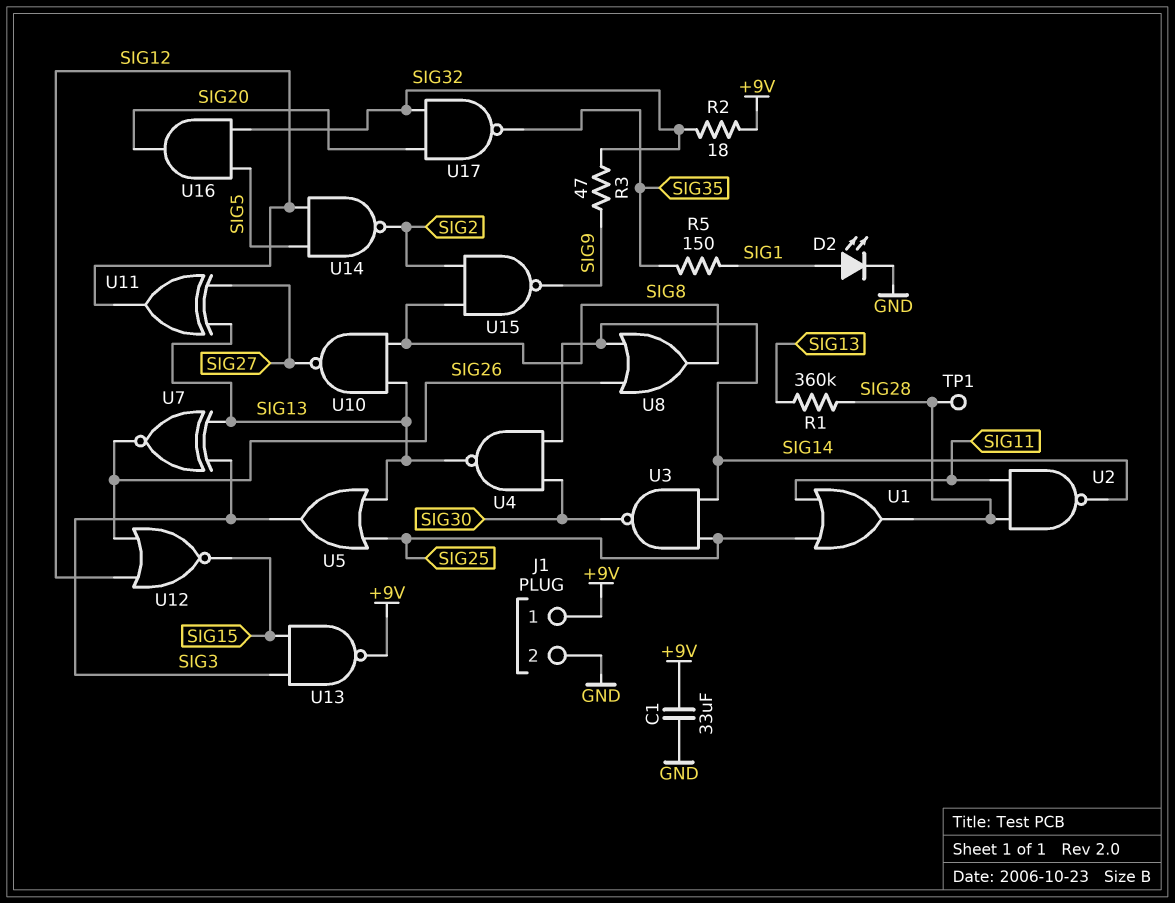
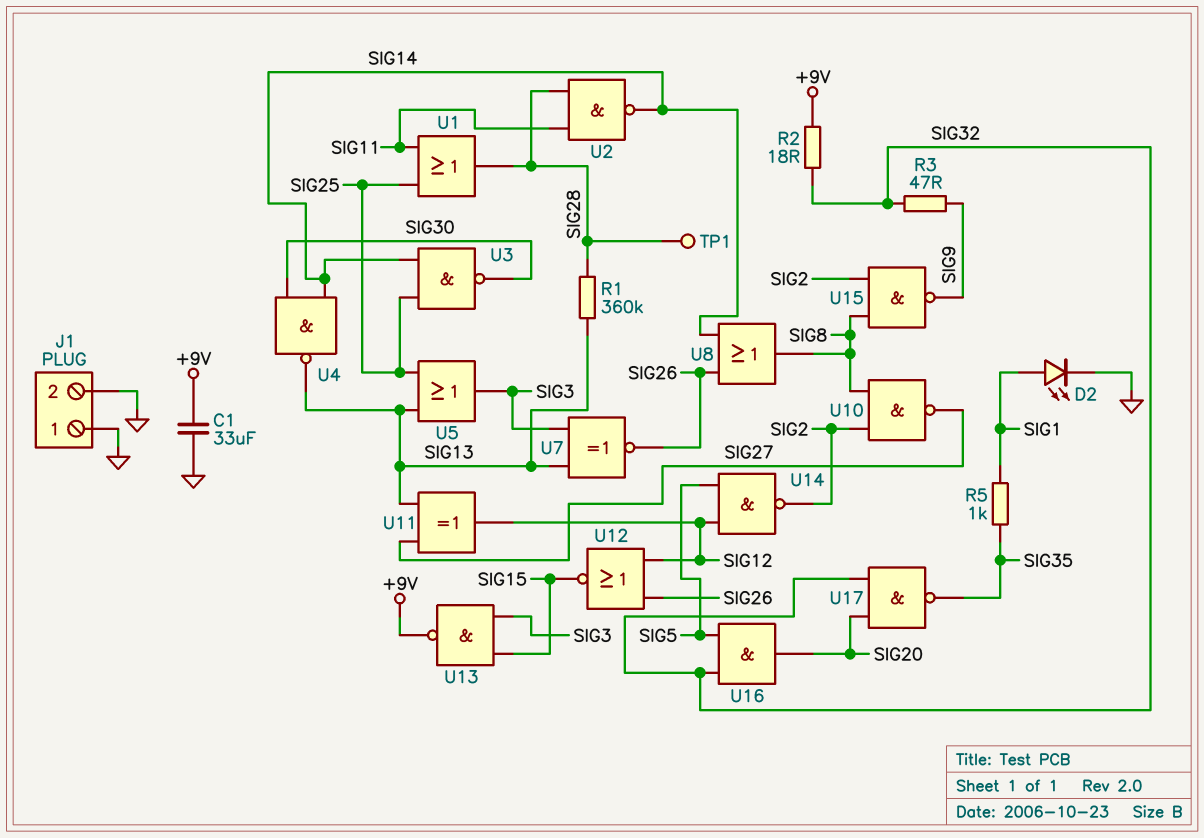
J1 pin 1: +9V -> GND
R5: 150 (SIG1, SIG35) -> 1k (SIG1, SIG35)
U10: NAND (in SIG8, in SIG13, out SIG27) -> NAND (in SIG2, in SIG8, out SIG27)

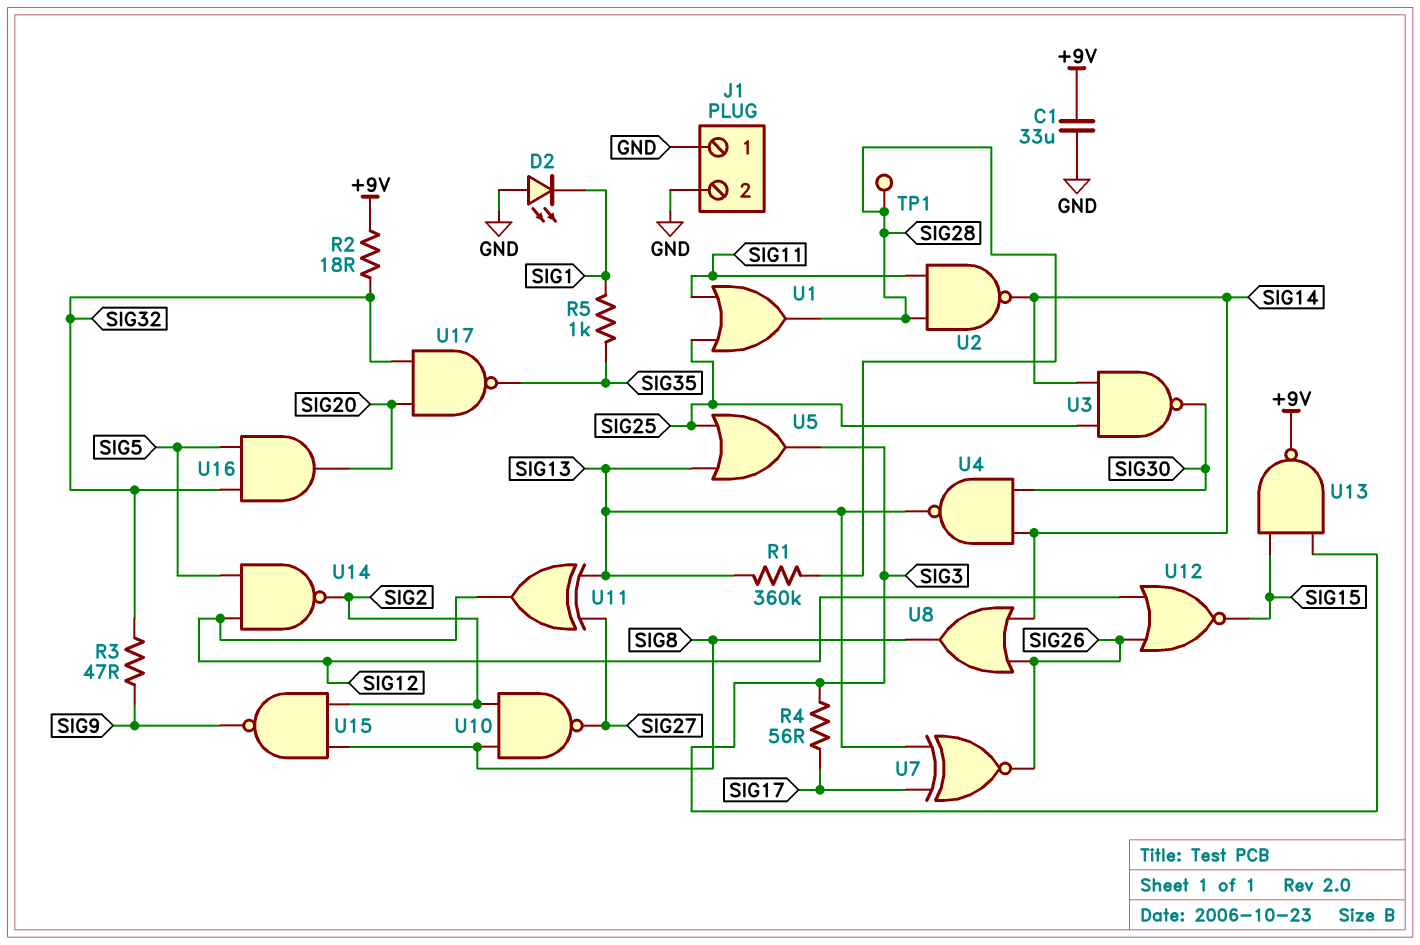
D2: LED (A SIG1, K GND) -> LED (A GND, K SIG1)
R4: none -> 56 (SIG3, SIG17)
U7: XNOR (in SIG3, in SIG13, out SIG26) -> XNOR (in SIG13, in SIG17, out SIG26)

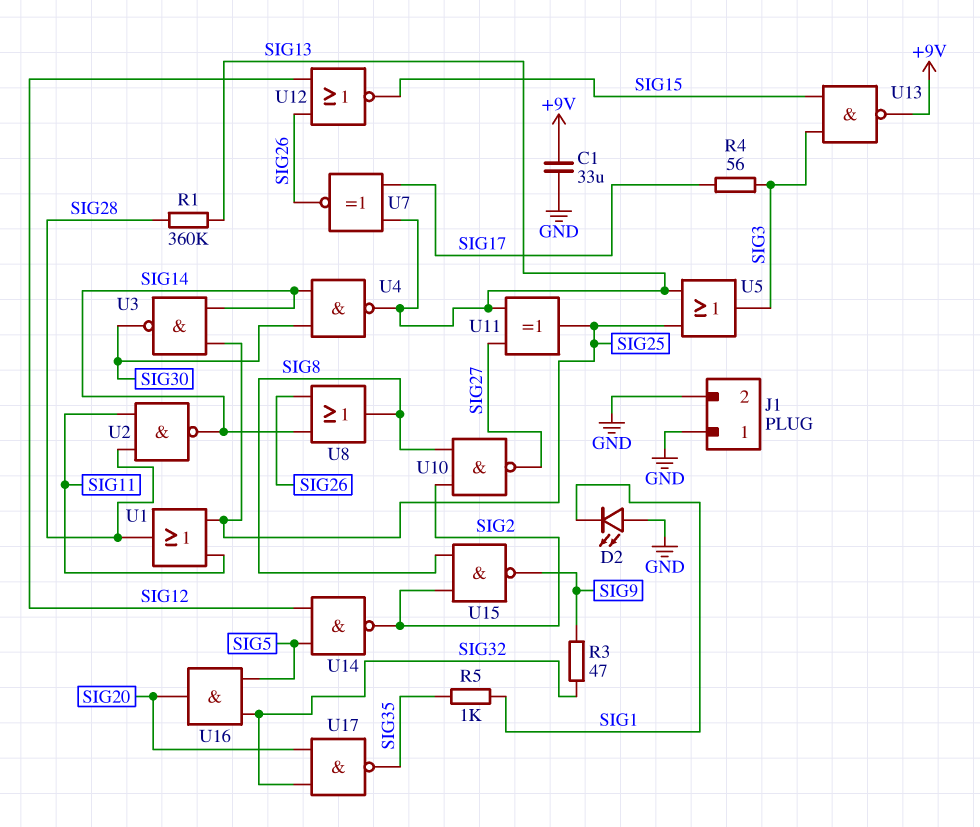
R2: 18 (+9V, SIG32) -> none
TP1: test point (SIG28) -> none
U11: XOR (in SIG13, in SIG27, out SIG12) -> XOR (in SIG13, in SIG27, out SIG25)

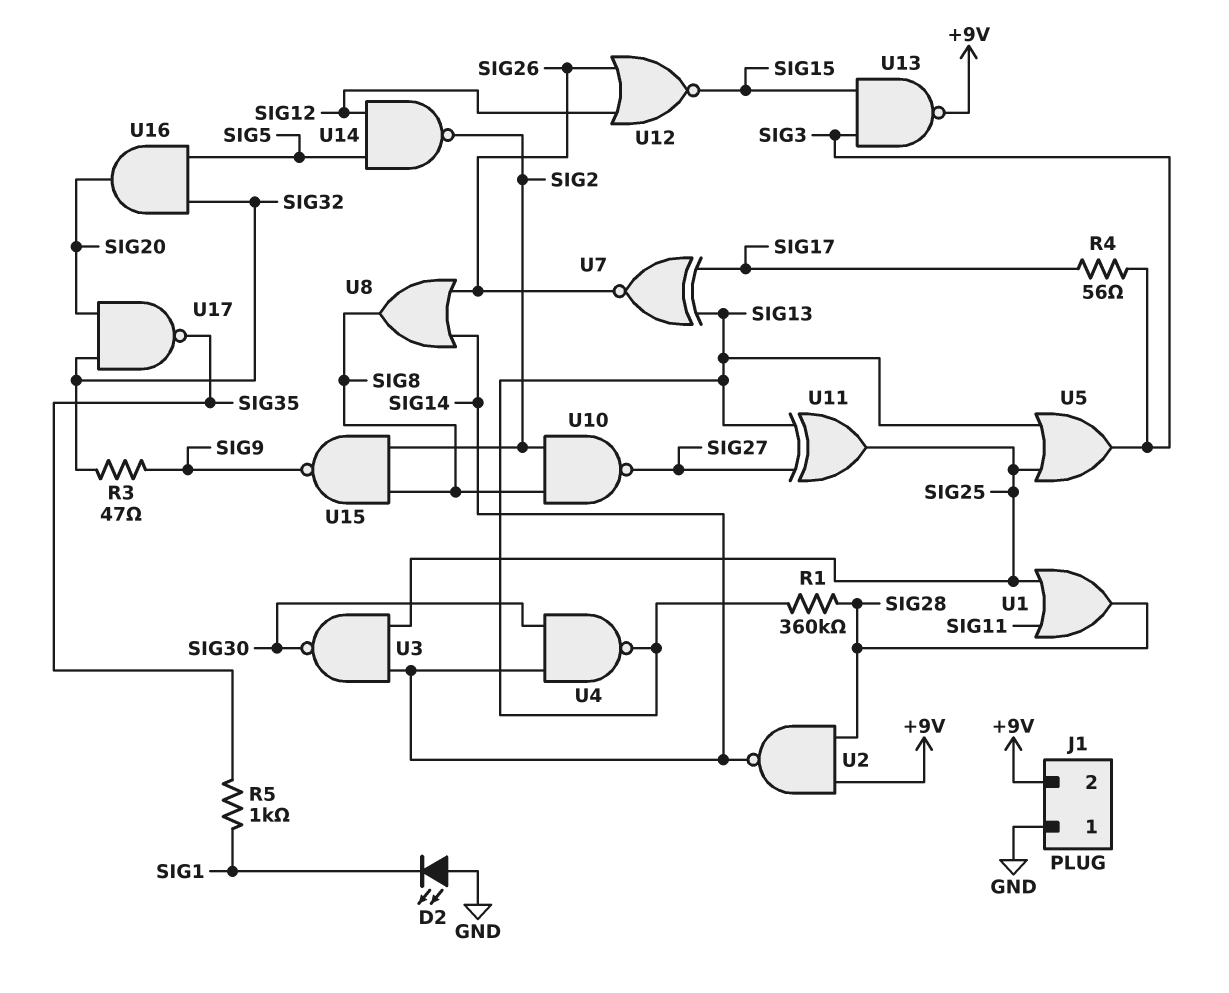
C1: 33uF (+9V, GND) -> none
J1 pin 2: GND -> +9V
U2: NAND (in SIG11, in SIG28, out SIG14) -> NAND (in +9V, in SIG28, out SIG14)

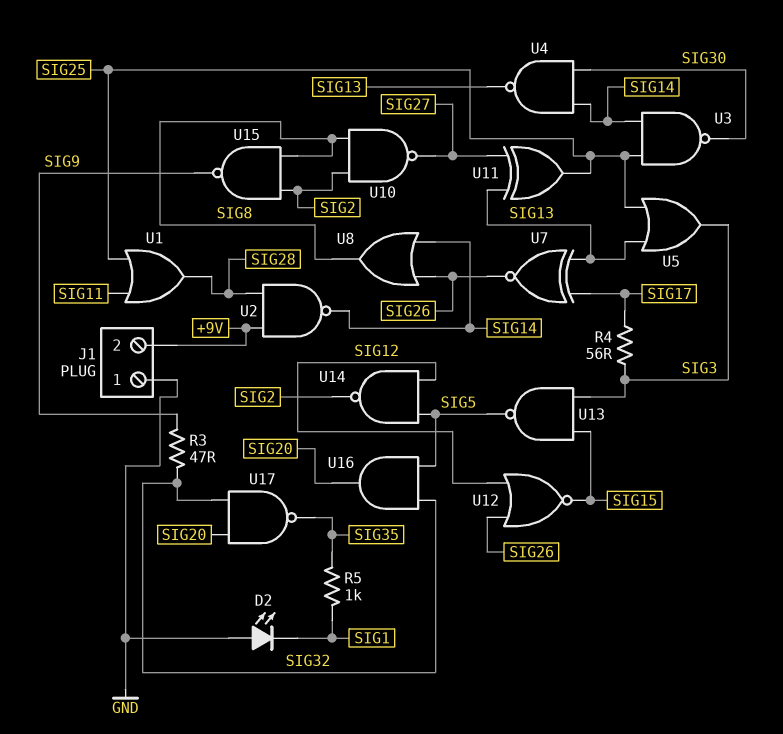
R1: 360k (SIG13, SIG28) -> none
U13: NAND (in SIG3, in SIG15, out +9V) -> NAND (in SIG3, in SIG15, out SIG5)

